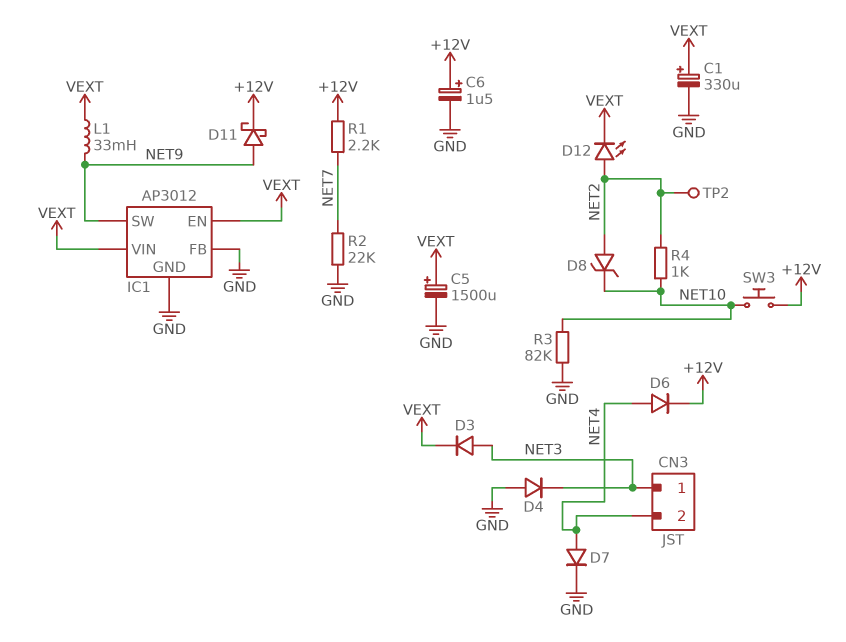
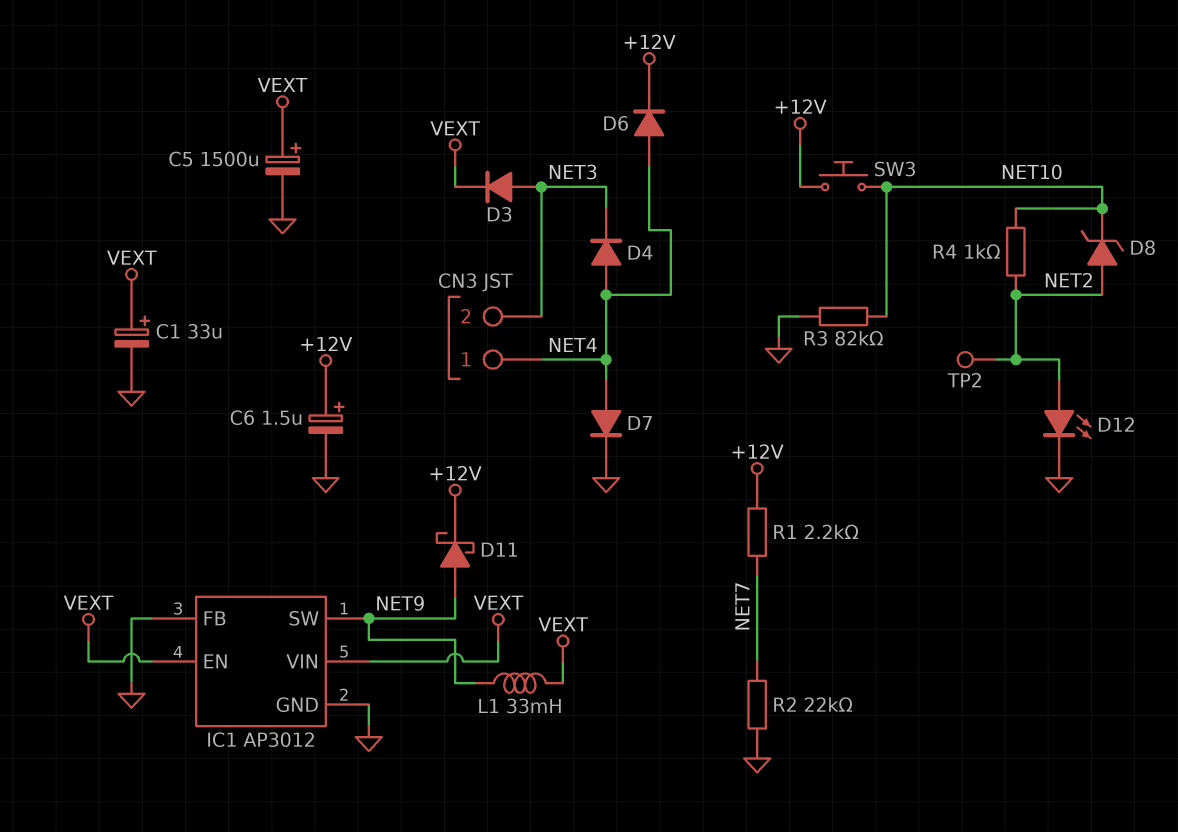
C1: 330uF (plus VEXT, minus GND) -> 33uF (plus VEXT, minus GND)
CN3 pin 1: NET3 -> NET4
CN3 pin 2: NET4 -> NET3
D4: diode (A GND, K NET3) -> diode (A NET4, K NET3)
D12: LED (A NET2, K VEXT) -> LED (A NET2, K GND)

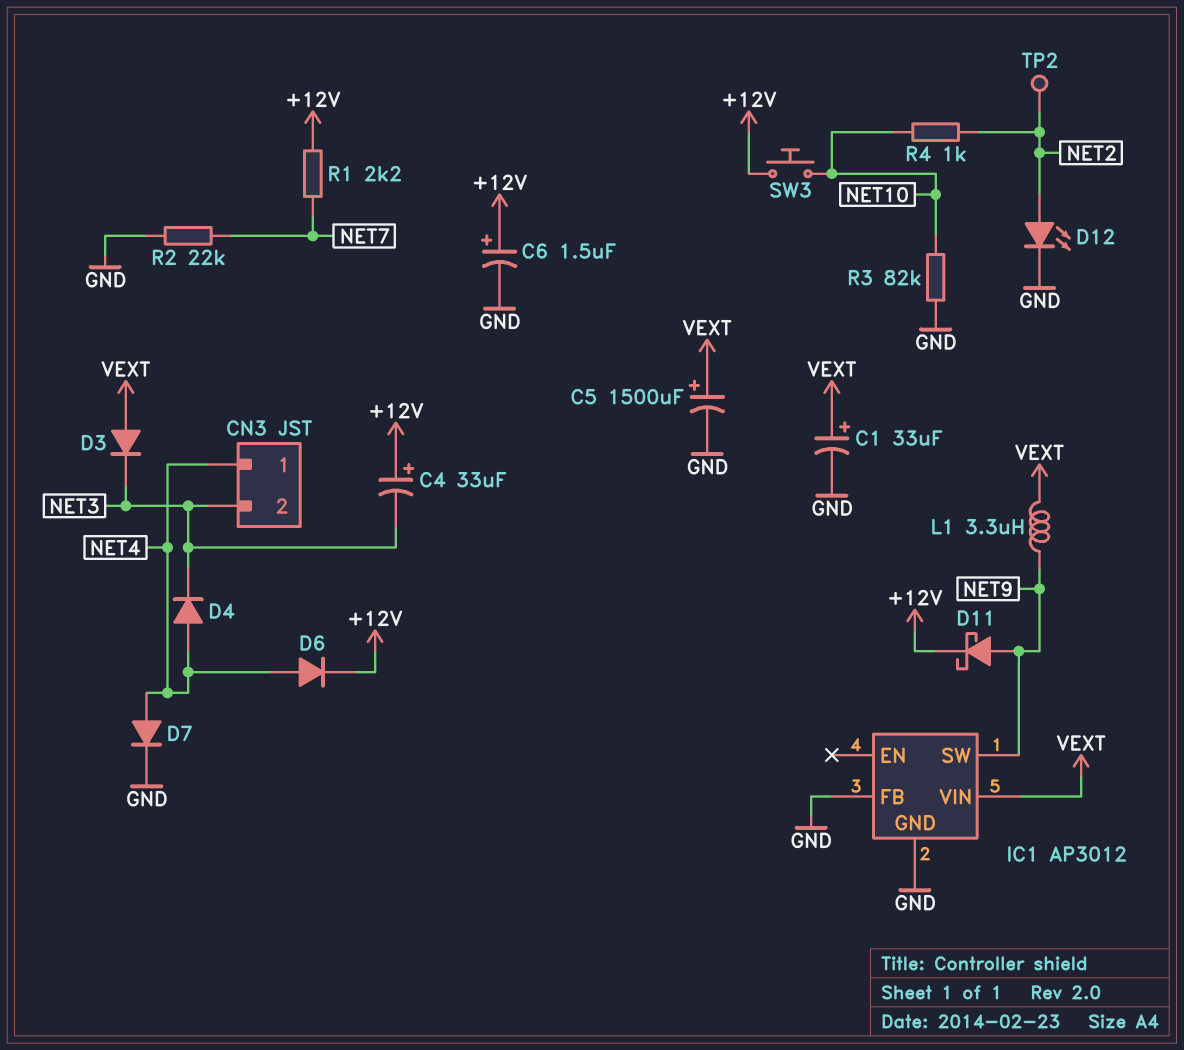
C4: none -> 33uF (plus +12V, minus NET3)
D3: diode (A NET3, K VEXT) -> diode (A VEXT, K NET3)
D8: zener (A NET2, K NET10) -> none
IC1 pin EN: VEXT -> none
L1: 33mH (NET9, VEXT) -> 3.3uH (NET9, VEXT)

